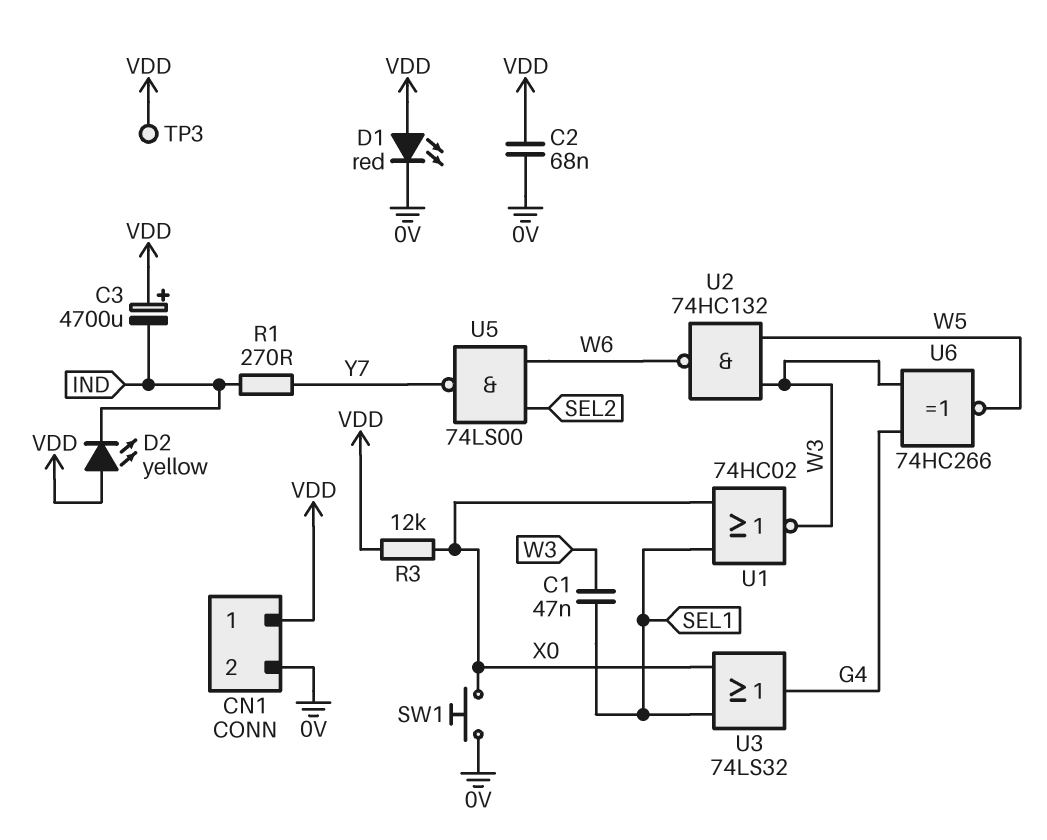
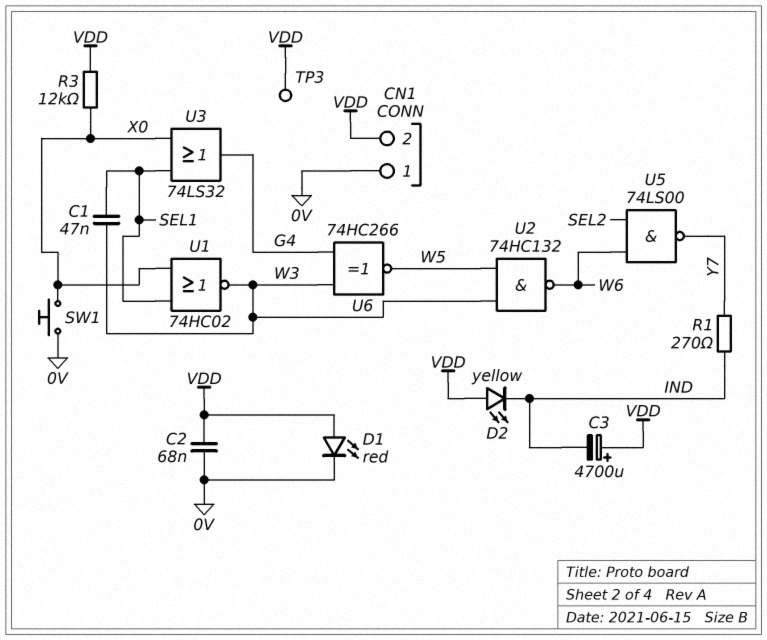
CN1 pin 1: VDD -> 0V
CN1 pin 2: 0V -> VDD

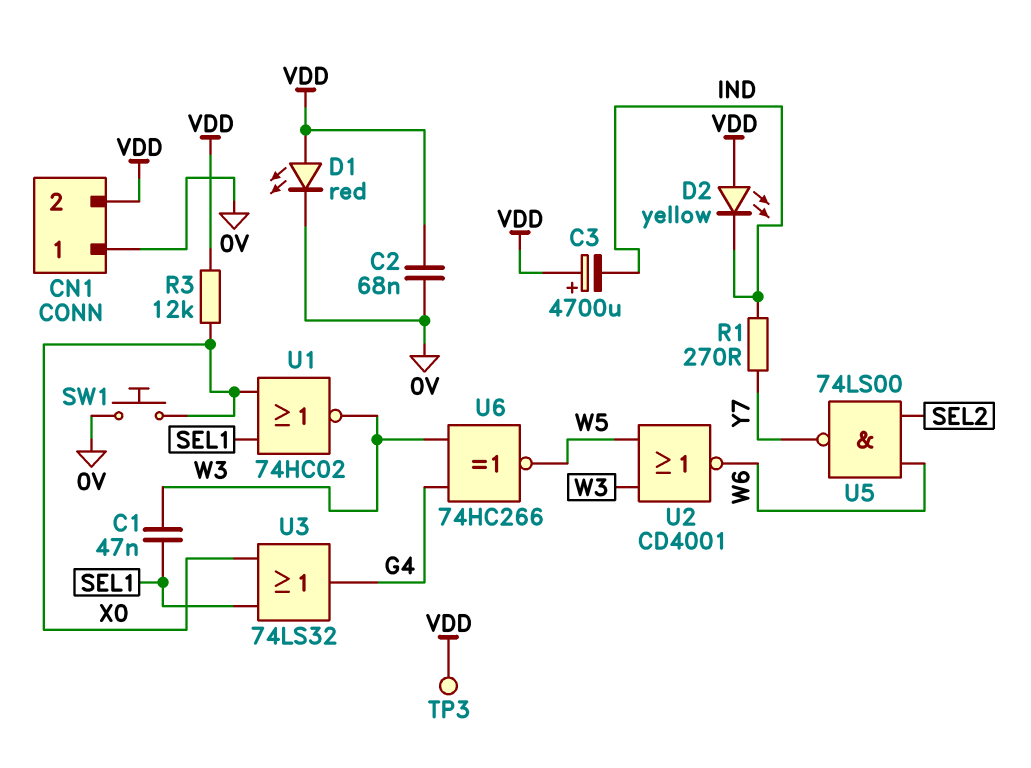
U2: NAND 74HC132 (in W3, in W5, out W6) -> NOR CD4001 (in W3, in W5, out W6)

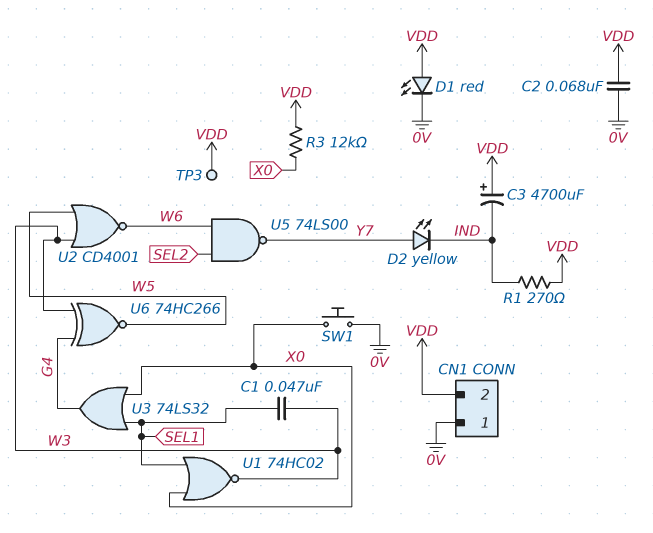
D2: LED yellow (A VDD, K IND) -> LED yellow (A Y7, K IND)
R1: 270 (IND, Y7) -> 270 (IND, VDD)

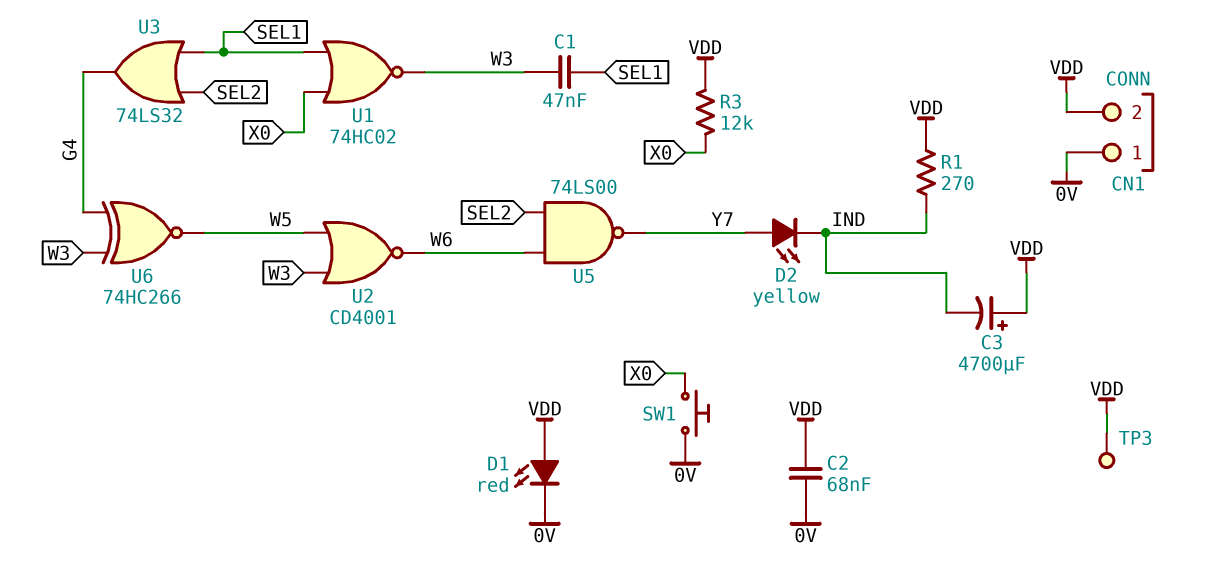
U3: OR 74LS32 (in SEL1, in X0, out G4) -> OR 74LS32 (in SEL1, in SEL2, out G4)

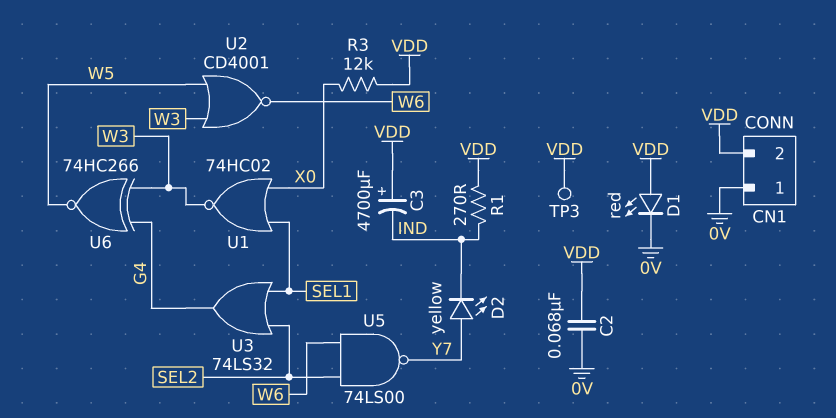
C1: 47nF (SEL1, W3) -> none
SW1: button (0V, X0) -> none

